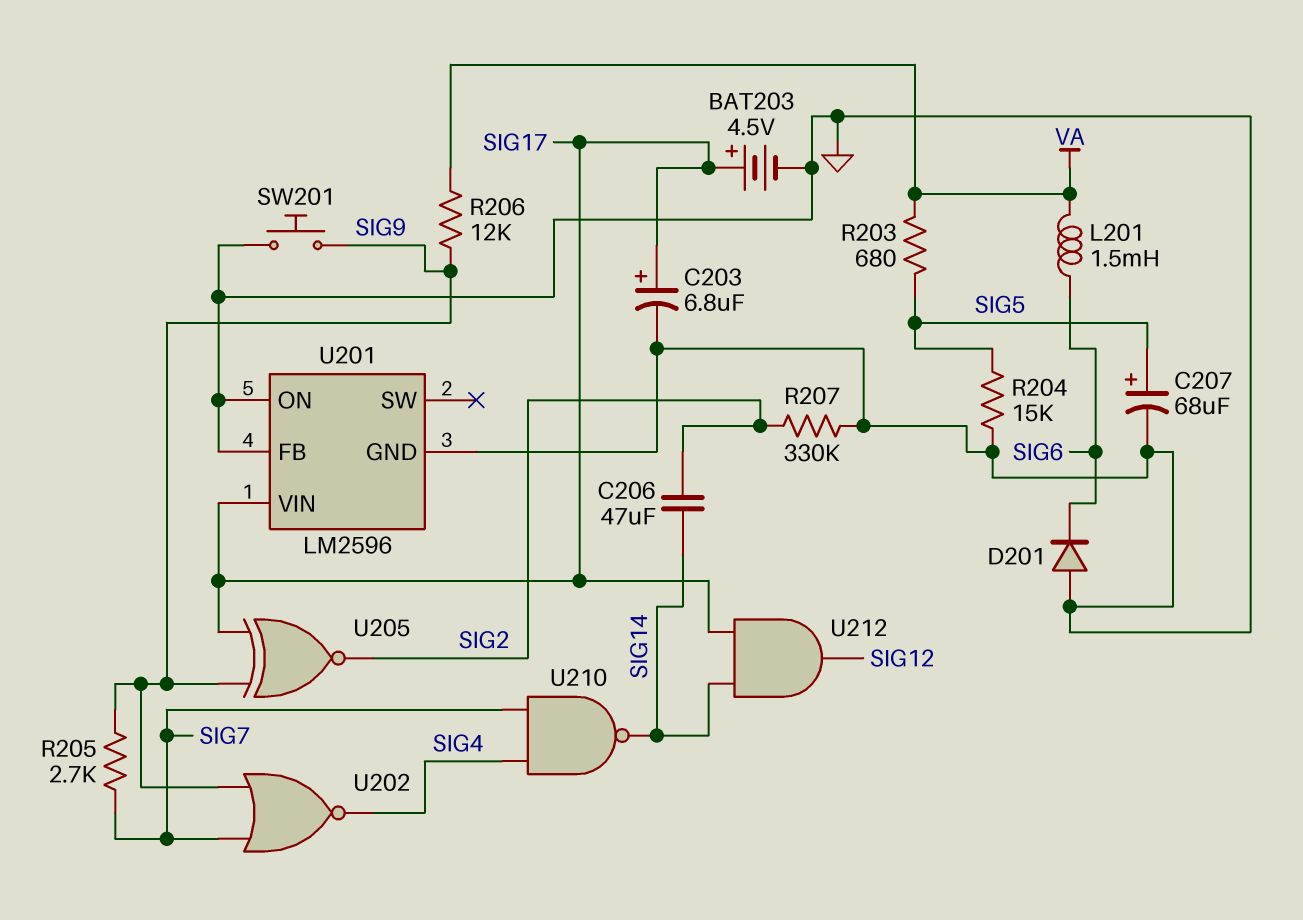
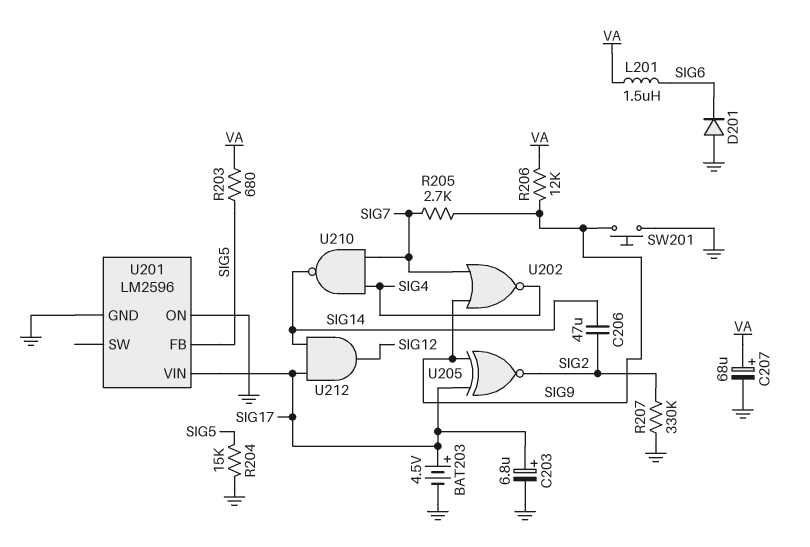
C207: 68uF (plus SIG5, minus GND) -> 68uF (plus VA, minus GND)
L201: 1.5mH (SIG6, VA) -> 1.5uH (SIG6, VA)
U201 pin FB: GND -> SIG5

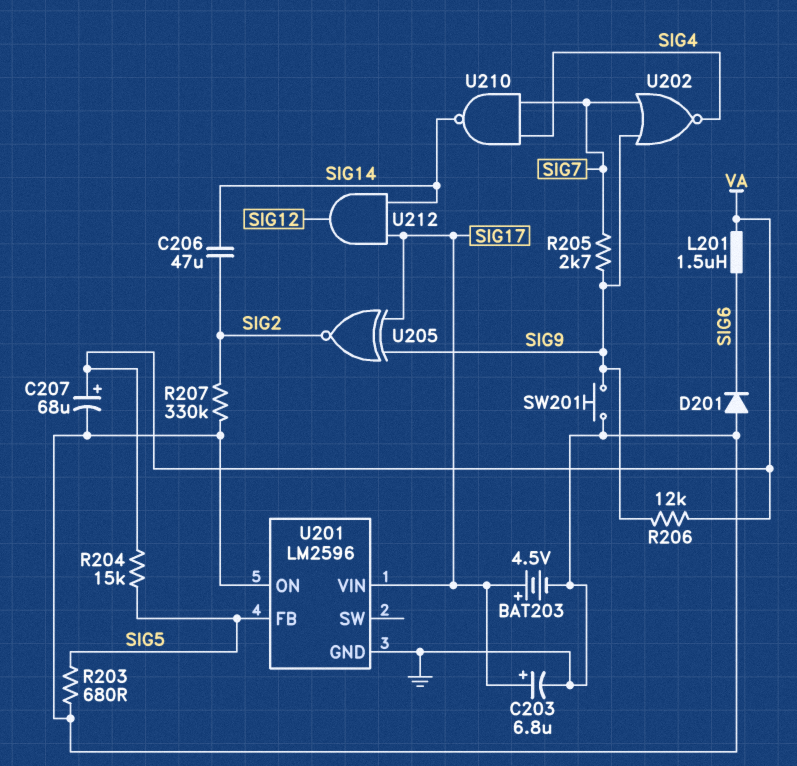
R203: 680 (SIG5, VA) -> 680 (GND, SIG5)
R204: 15k (GND, SIG5) -> 15k (SIG5, VA)

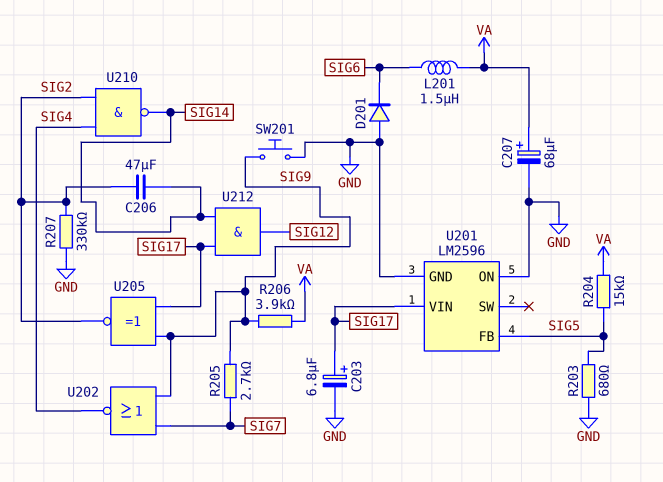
BAT203: 4.5V (plus SIG17, minus GND) -> none
R206: 12k (SIG9, VA) -> 3.9k (SIG9, VA)
U210: NAND (in SIG4, in SIG7, out SIG14) -> NAND (in SIG2, in SIG4, out SIG14)

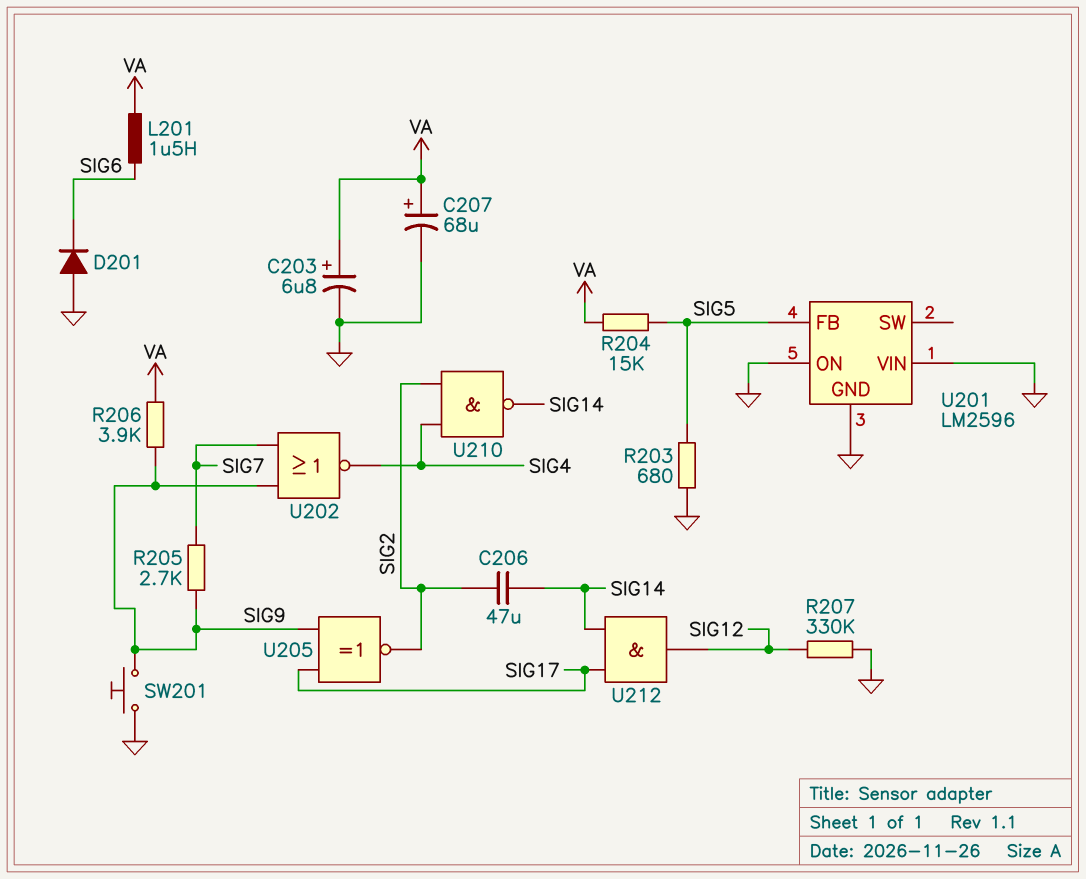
C203: 6.8uF (plus SIG17, minus GND) -> 6.8uF (plus VA, minus GND)
R207: 330k (GND, SIG2) -> 330k (GND, SIG12)
U201 pin VIN: SIG17 -> GND

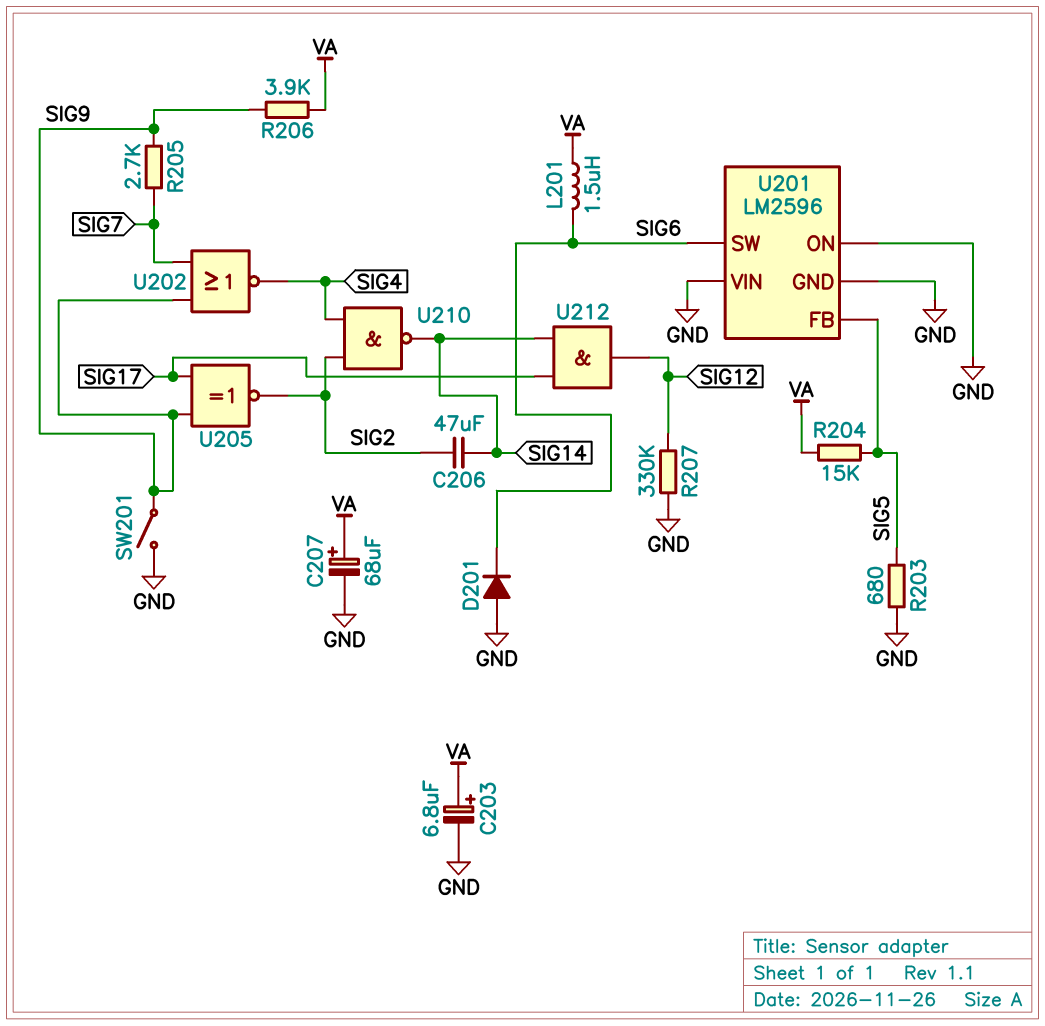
SW201: button (GND, SIG9) -> switch (GND, SIG9)
U201 pin SW: none -> SIG6

